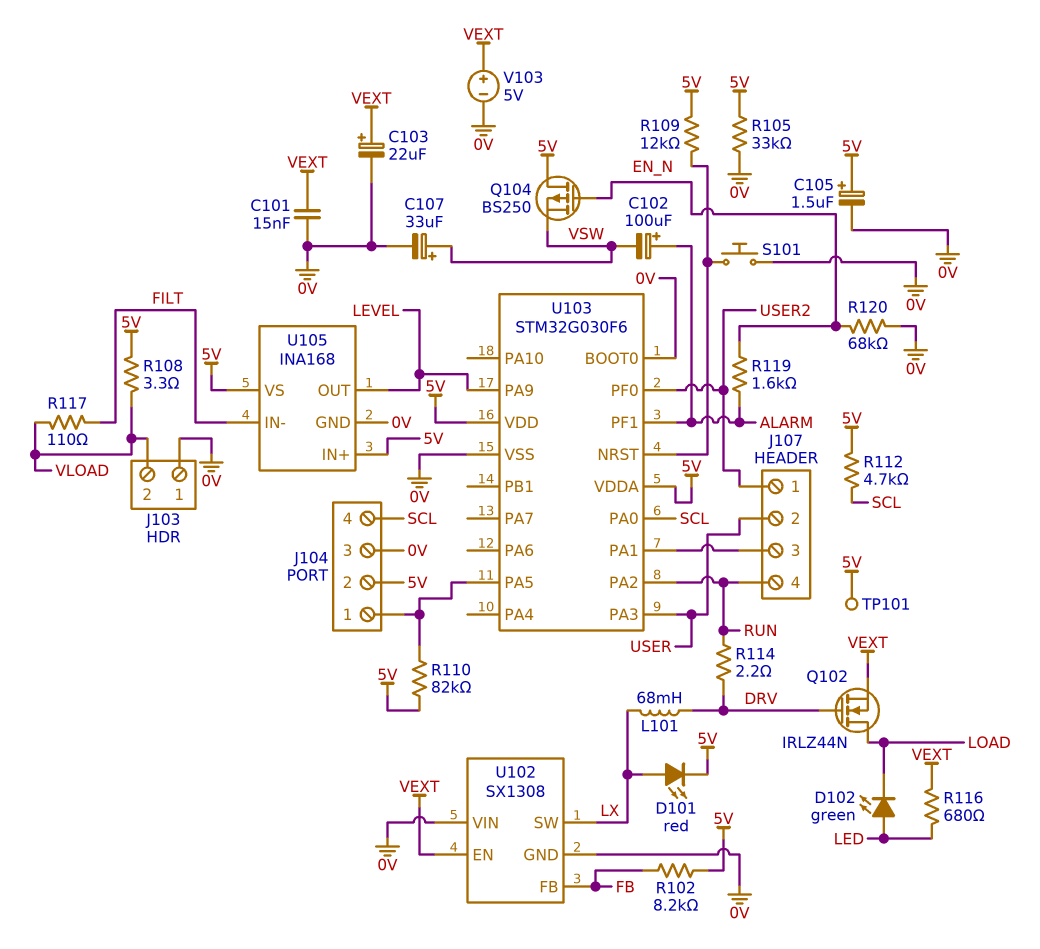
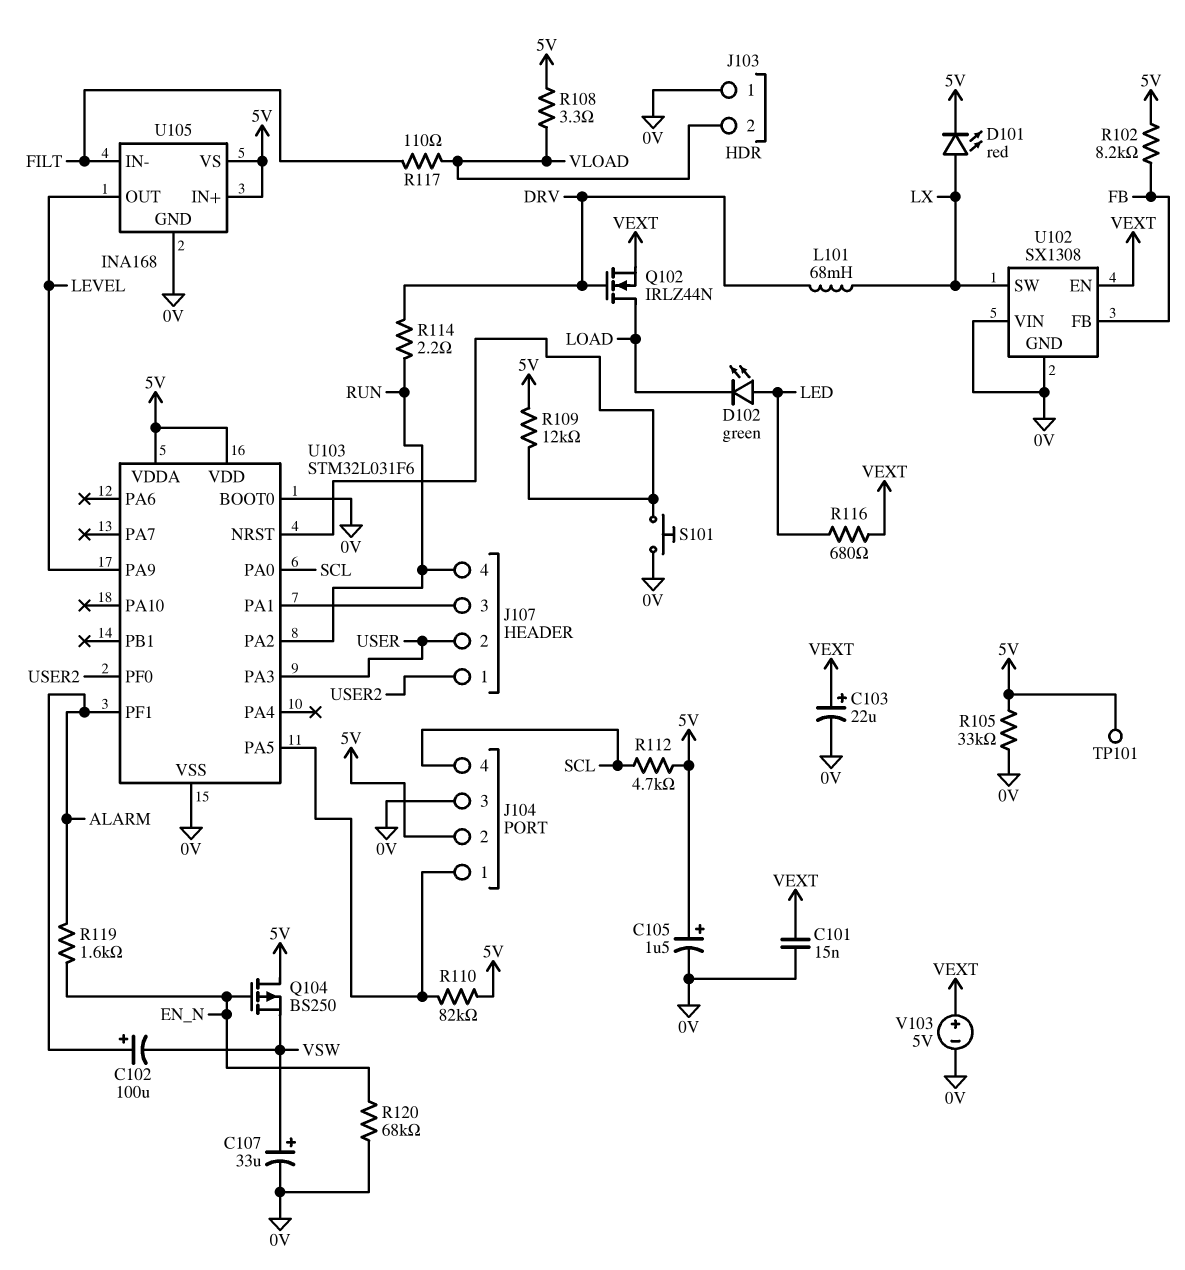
U103: STM32G030F6 -> STM32L031F6

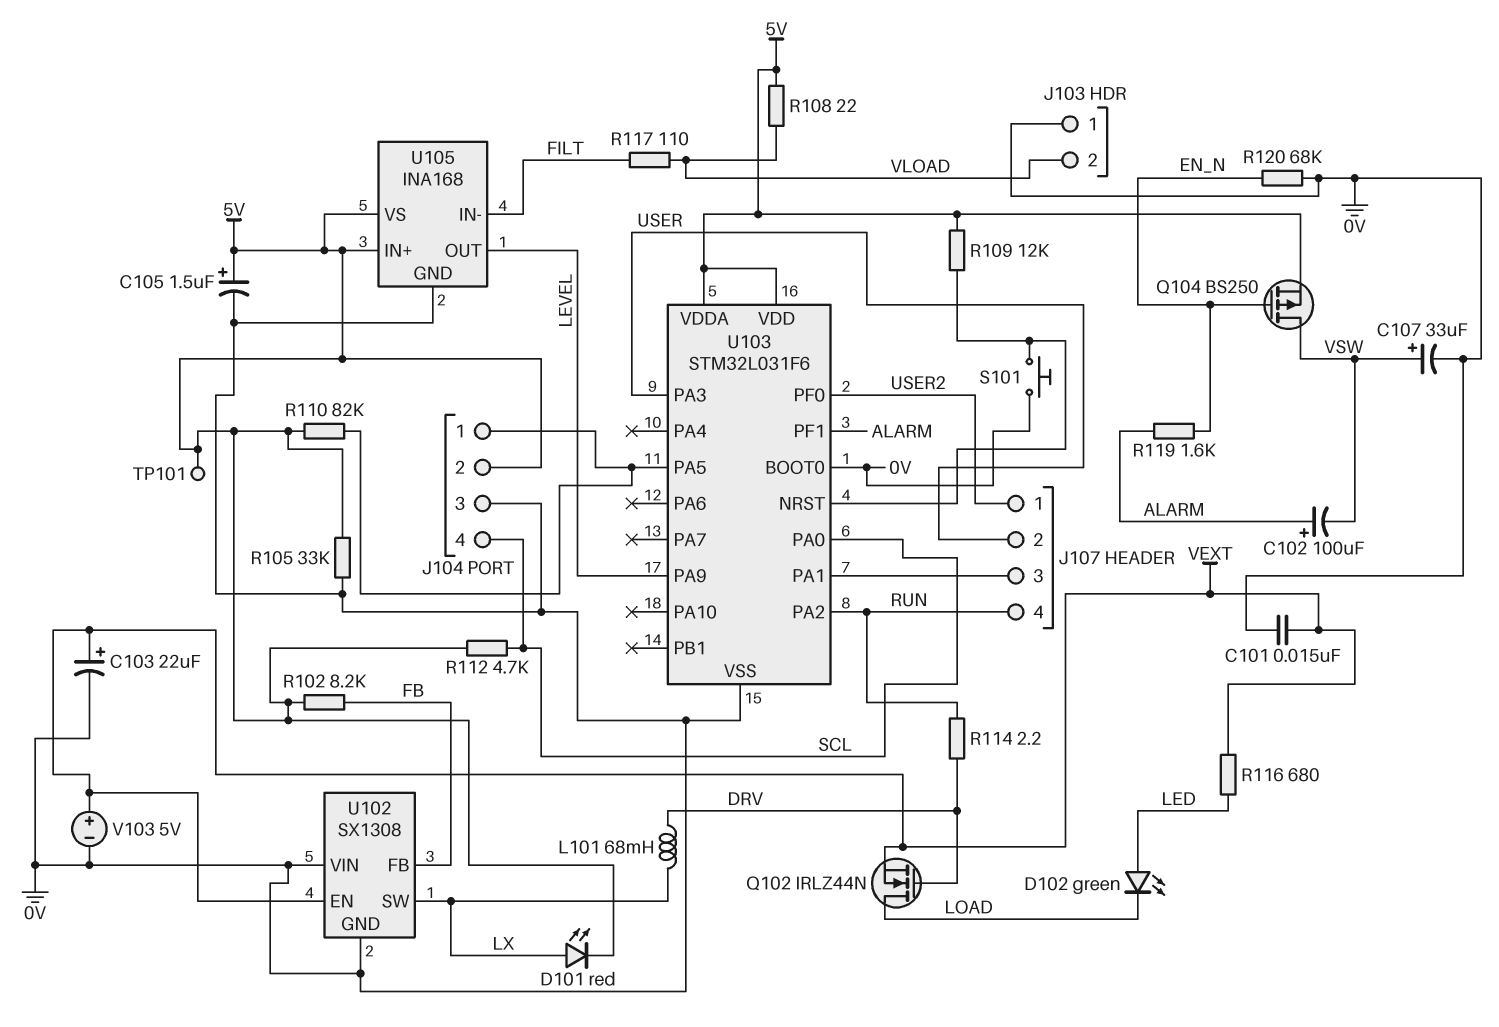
Q104: PMOS BS250 (G EN_N, D 5V, S VSW) -> PMOS BS250 (G EN_N, D VSW, S 5V)
R108: 3.3 (5V, VLOAD) -> 22 (5V, VLOAD)

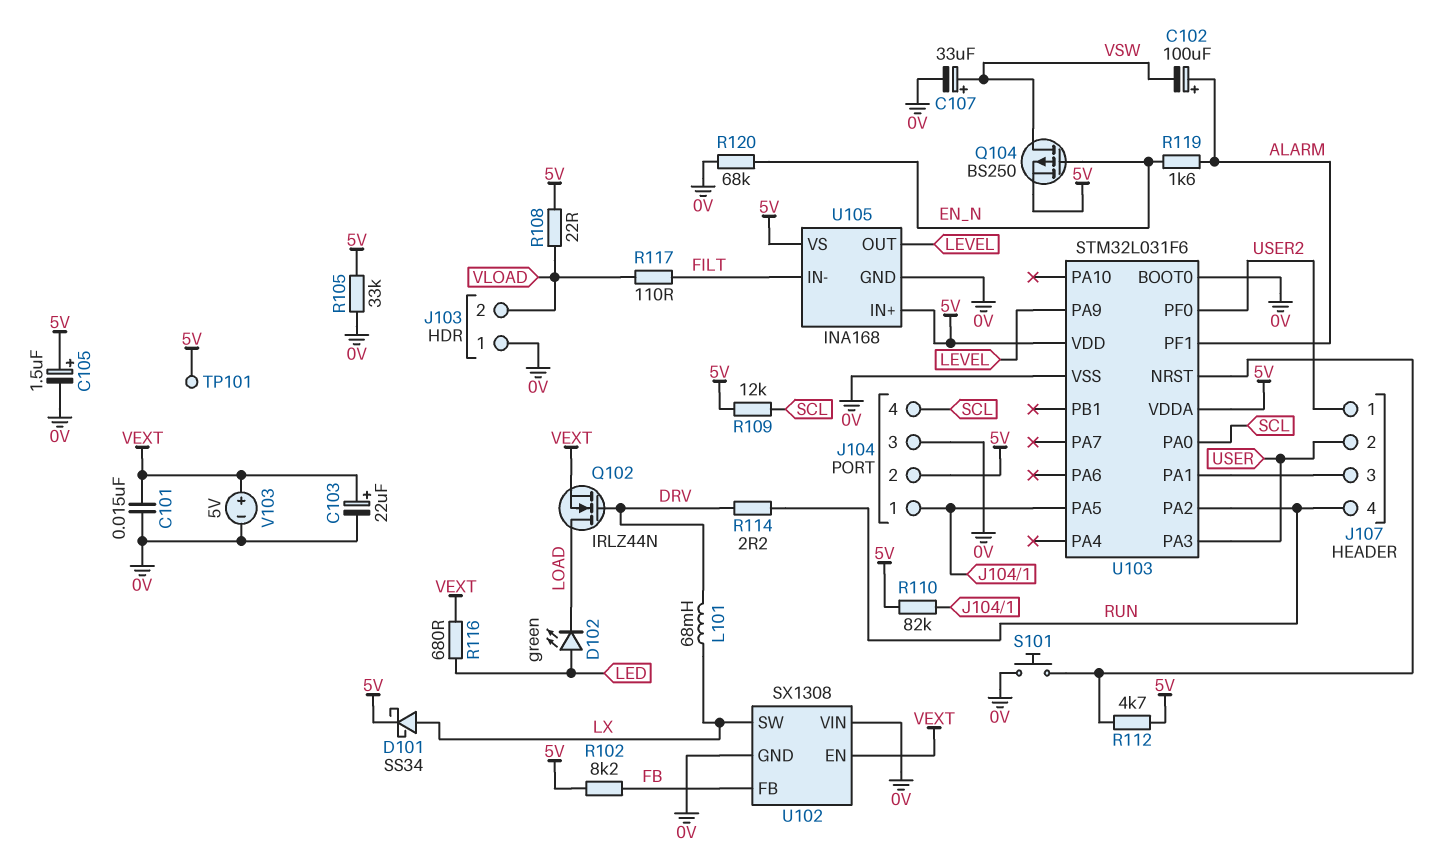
D101: LED red (A LX, K 5V) -> schottky SS34 (A LX, K 5V)
R109: 12k (5V, U103/NRST) -> 12k (5V, SCL)
R112: 4.7k (5V, SCL) -> 4.7k (5V, U103/NRST)

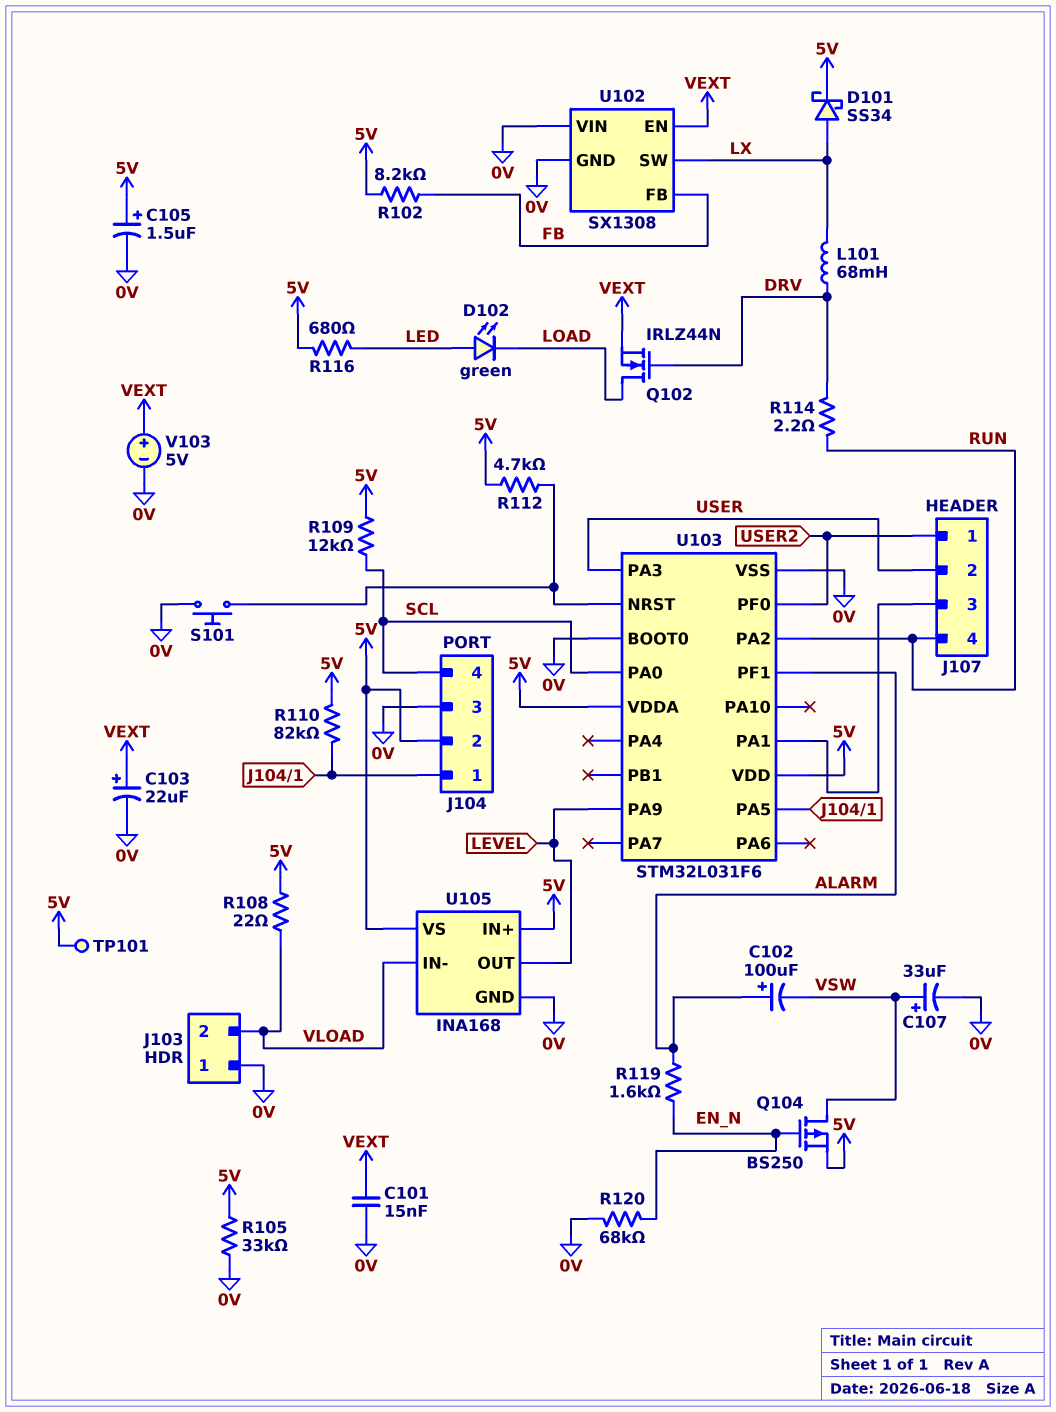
R116: 680 (LED, VEXT) -> 680 (5V, LED)
R117: 110 (FILT, VLOAD) -> none
U105 pin IN-: FILT -> VLOAD

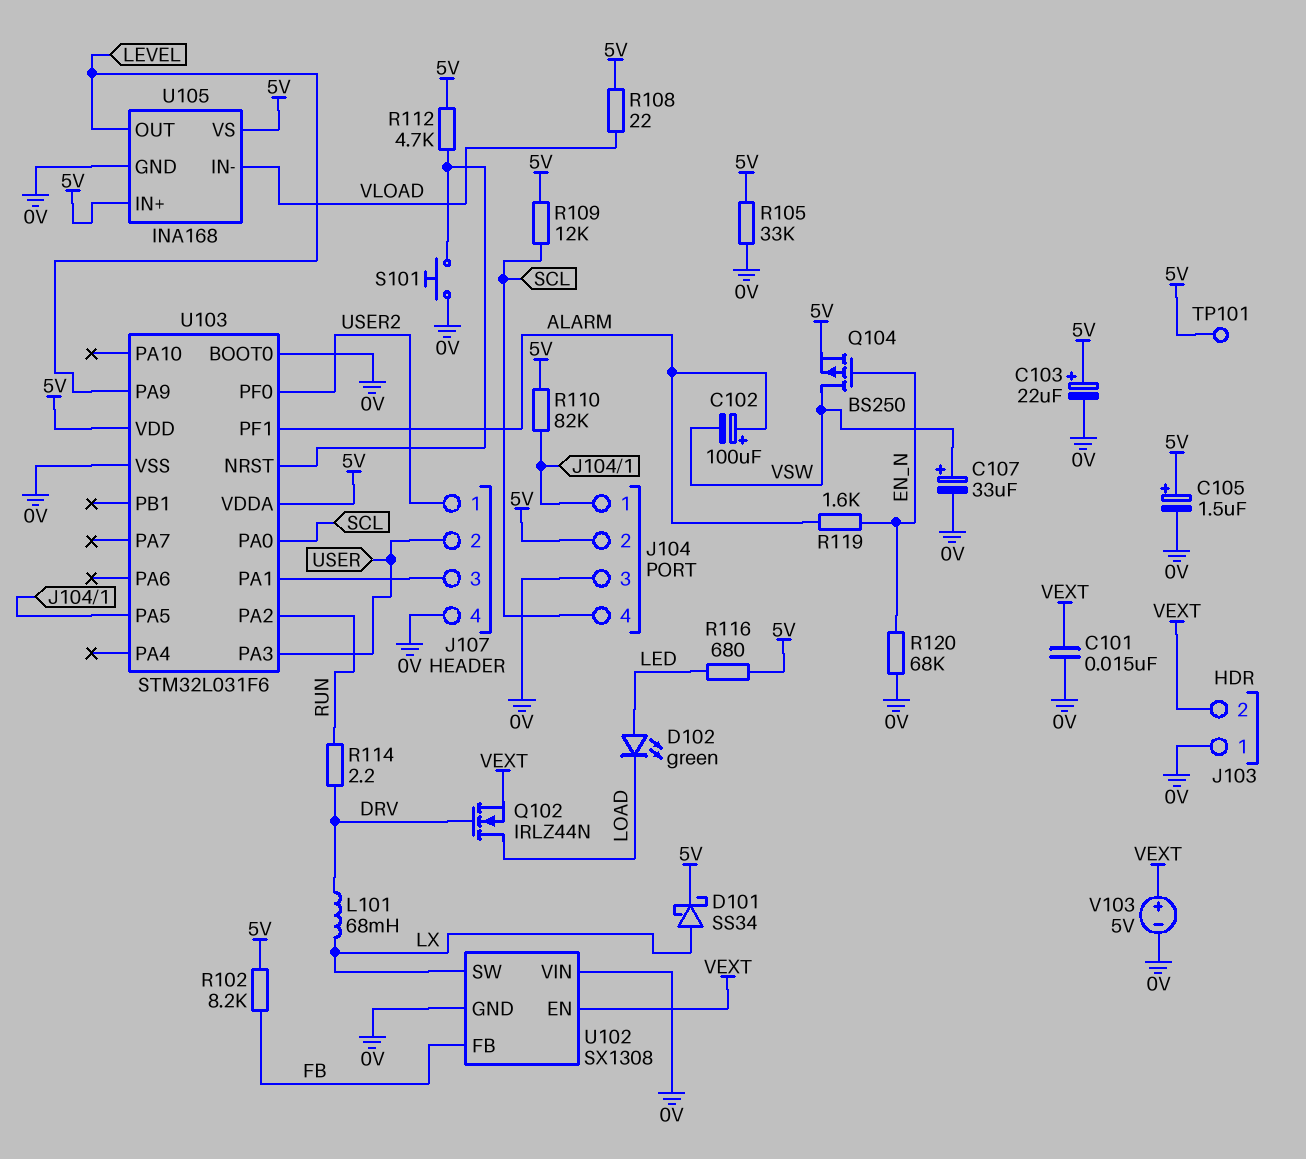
C103: 22uF (plus VEXT, minus 0V) -> 22uF (plus 5V, minus 0V)
J103 pin 2: VLOAD -> VEXT
J107 pin 4: RUN -> 0V

